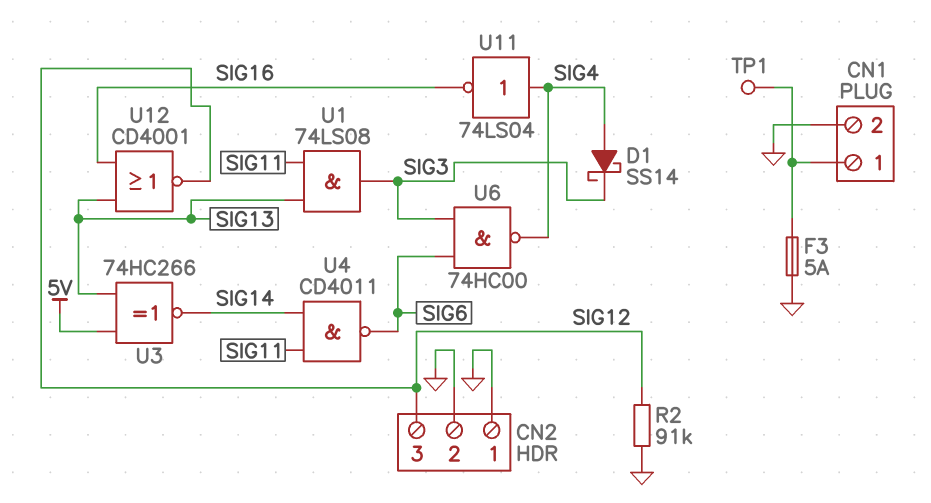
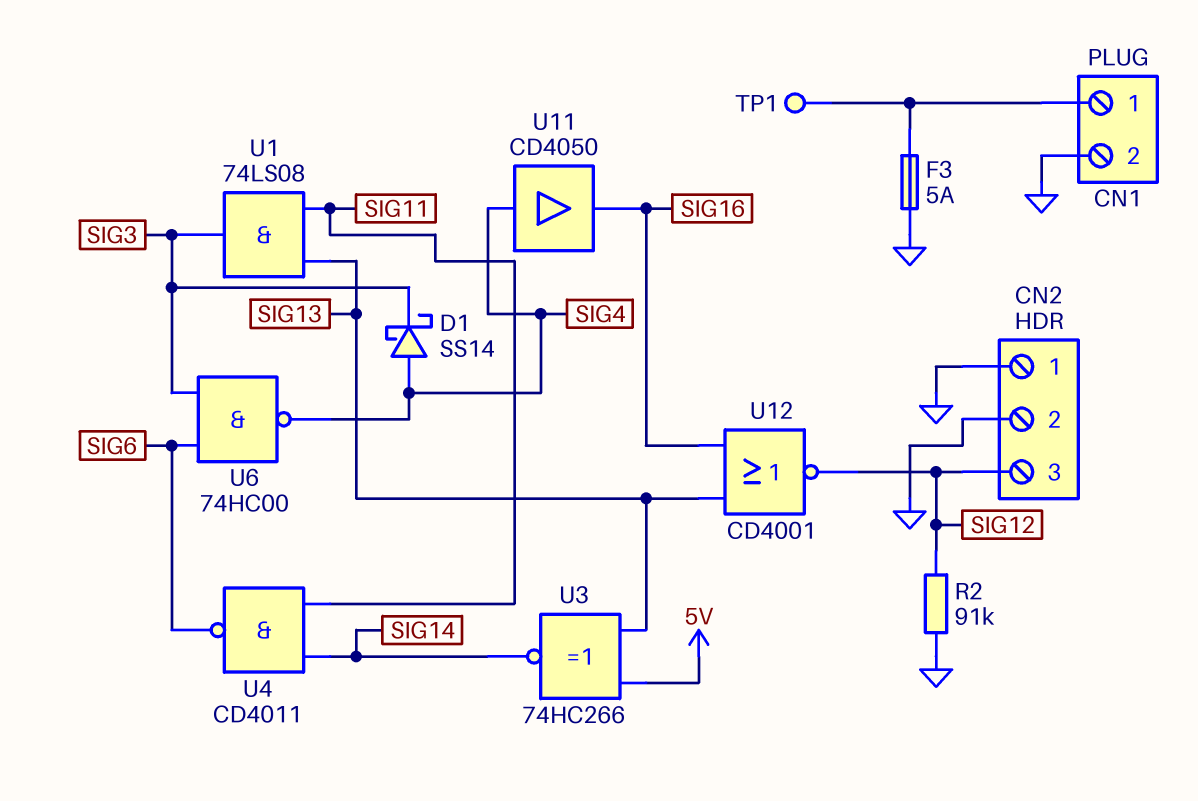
U11: NOT 74LS04 (in SIG4, out SIG16) -> buffer CD4050 (in SIG4, out SIG16)

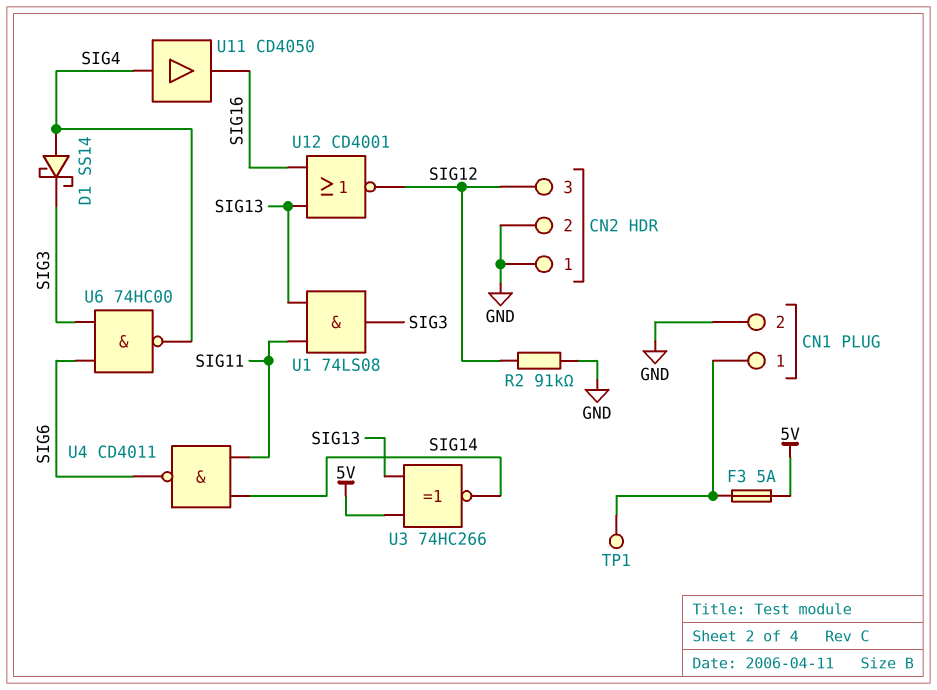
F3: 5A (CN1/1, GND) -> 5A (5V, CN1/1)

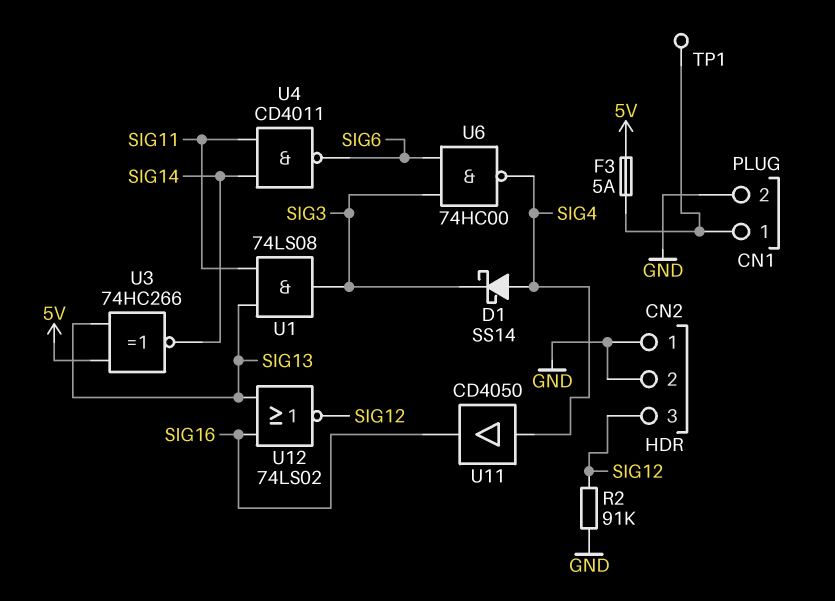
U12: NOR CD4001 (in SIG13, in SIG16, out SIG12) -> NOR 74LS02 (in SIG13, in SIG16, out SIG12)

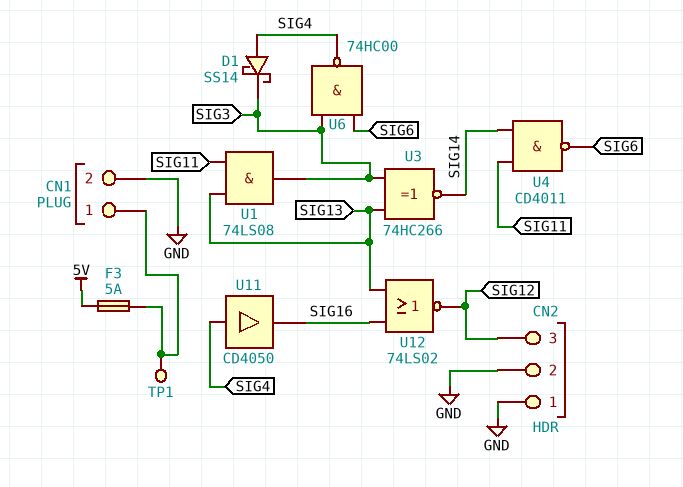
R2: 91k (GND, SIG12) -> none
U3: XNOR 74HC266 (in 5V, in SIG13, out SIG14) -> XNOR 74HC266 (in SIG3, in SIG13, out SIG14)

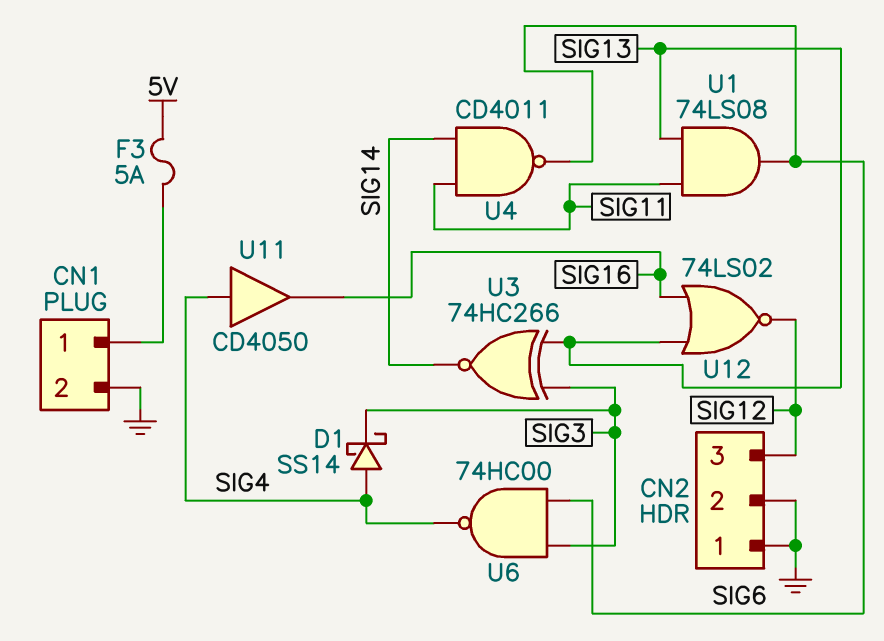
TP1: test point (CN1/1) -> none
U1: AND 74LS08 (in SIG11, in SIG13, out SIG3) -> AND 74LS08 (in SIG11, in SIG13, out SIG6)

